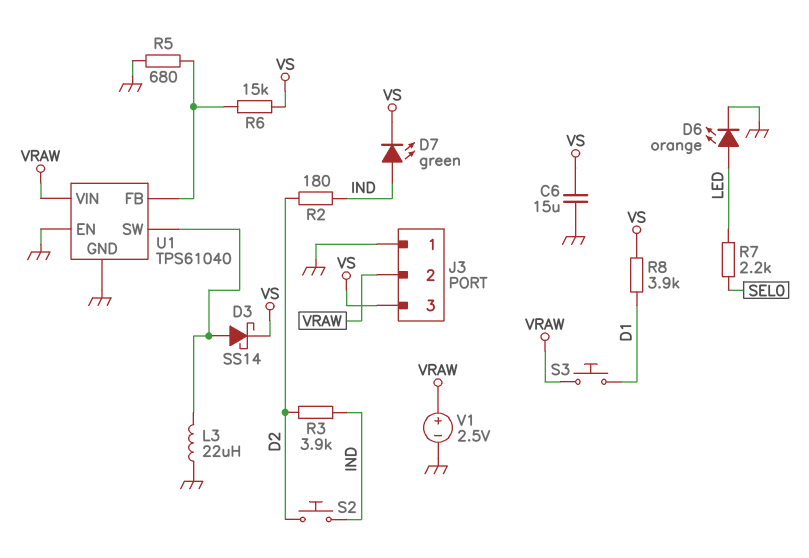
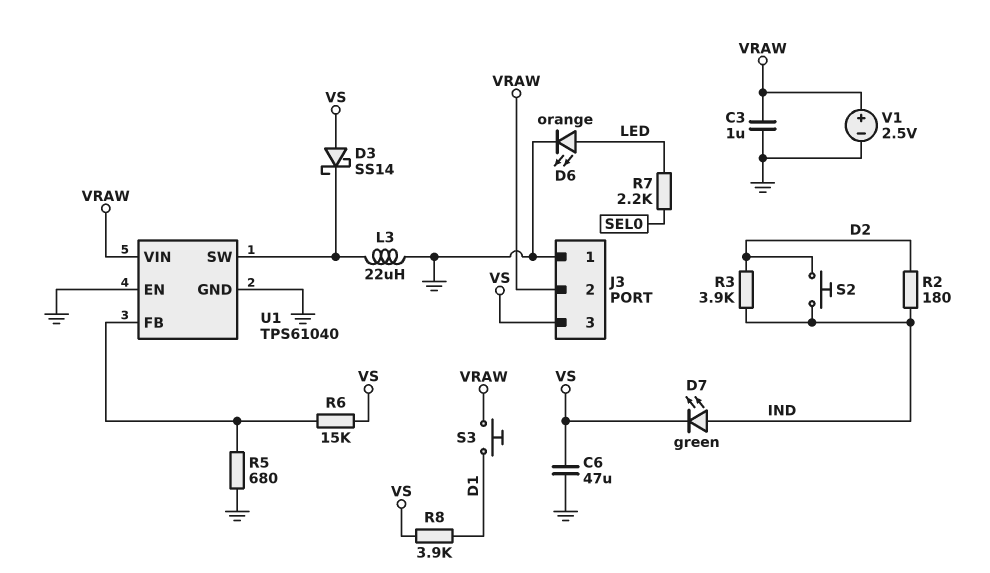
C3: none -> 1uF (GND, VRAW)
C6: 15uF (GND, VS) -> 47uF (GND, VS)
D3: schottky SS14 (A U1/SW, K VS) -> schottky SS14 (A VS, K U1/SW)

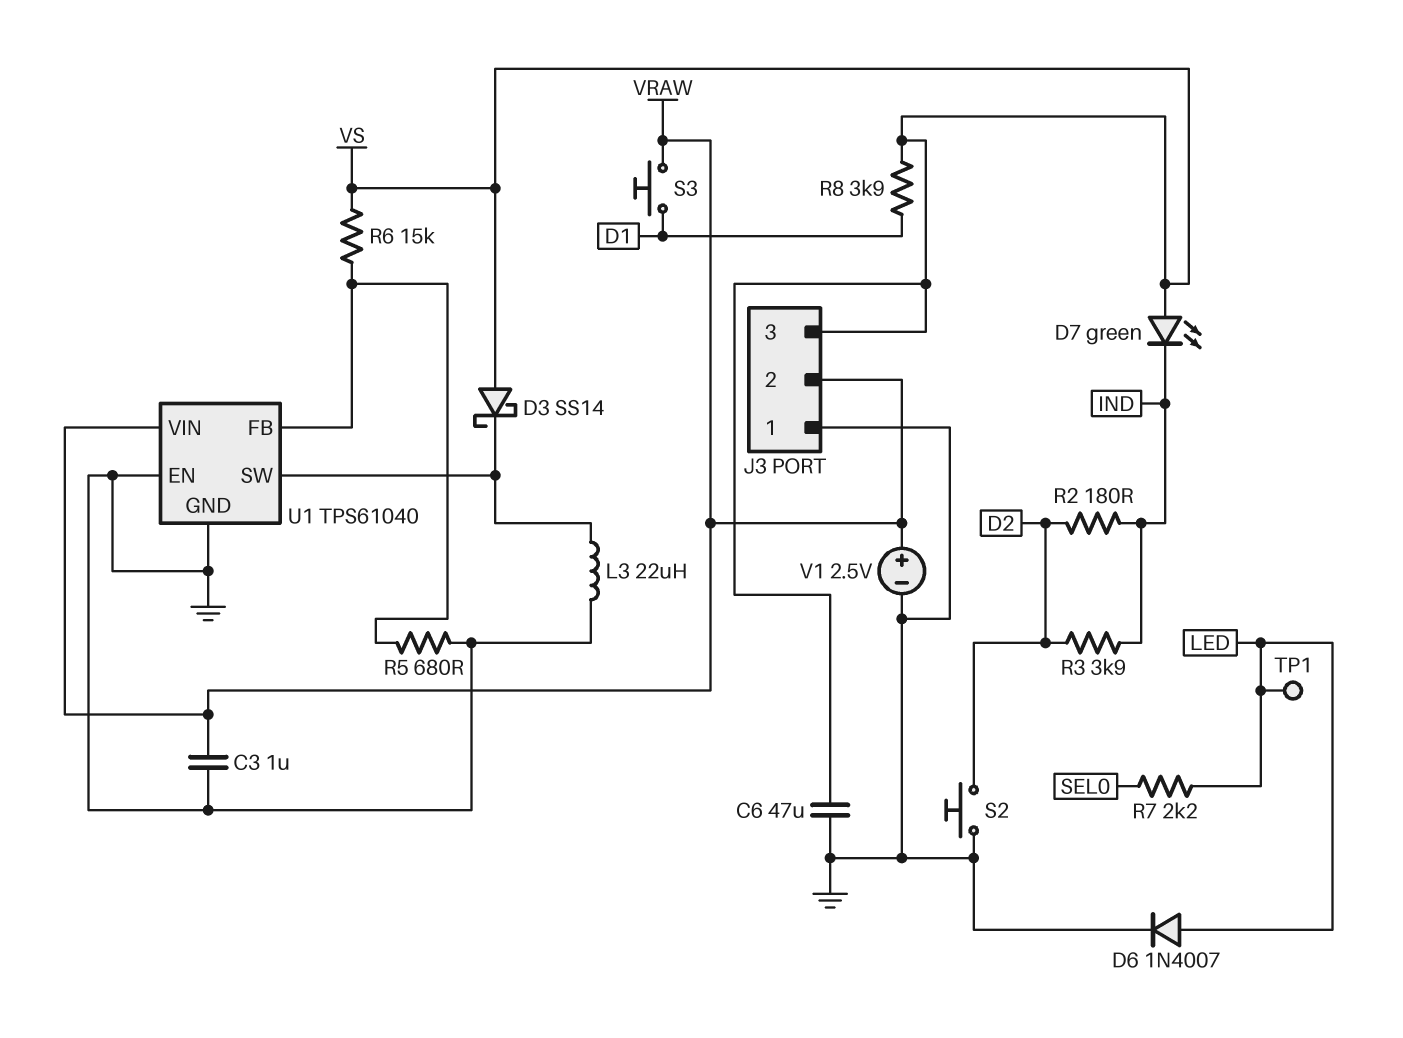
D6: LED orange (A LED, K GND) -> diode 1N4007 (A LED, K GND)
D7: LED green (A IND, K VS) -> LED green (A VS, K IND)
S2: button (D2, IND) -> button (D2, GND)
TP1: none -> test point (LED)

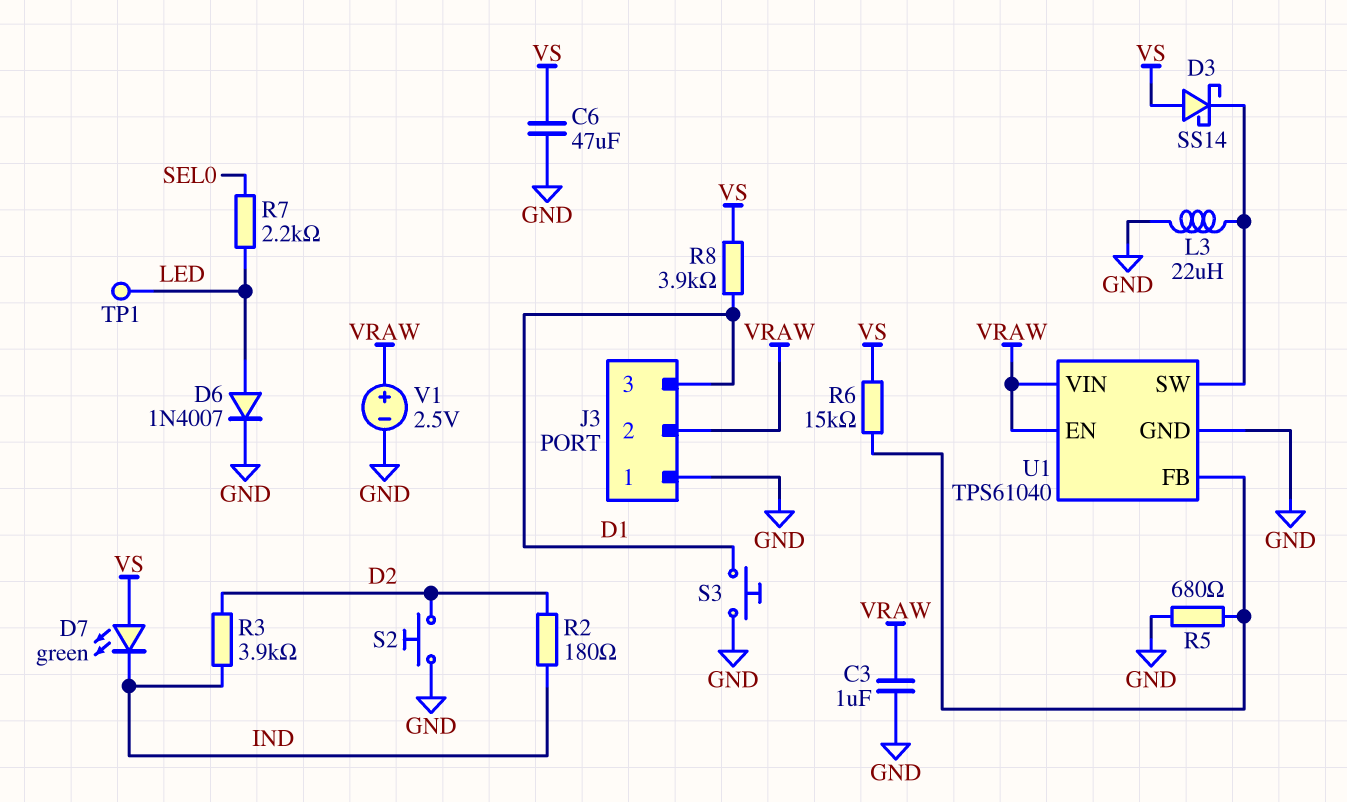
J3 pin 3: VS -> D1
S3: button (D1, VRAW) -> button (D1, GND)
U1 pin EN: GND -> VRAW

